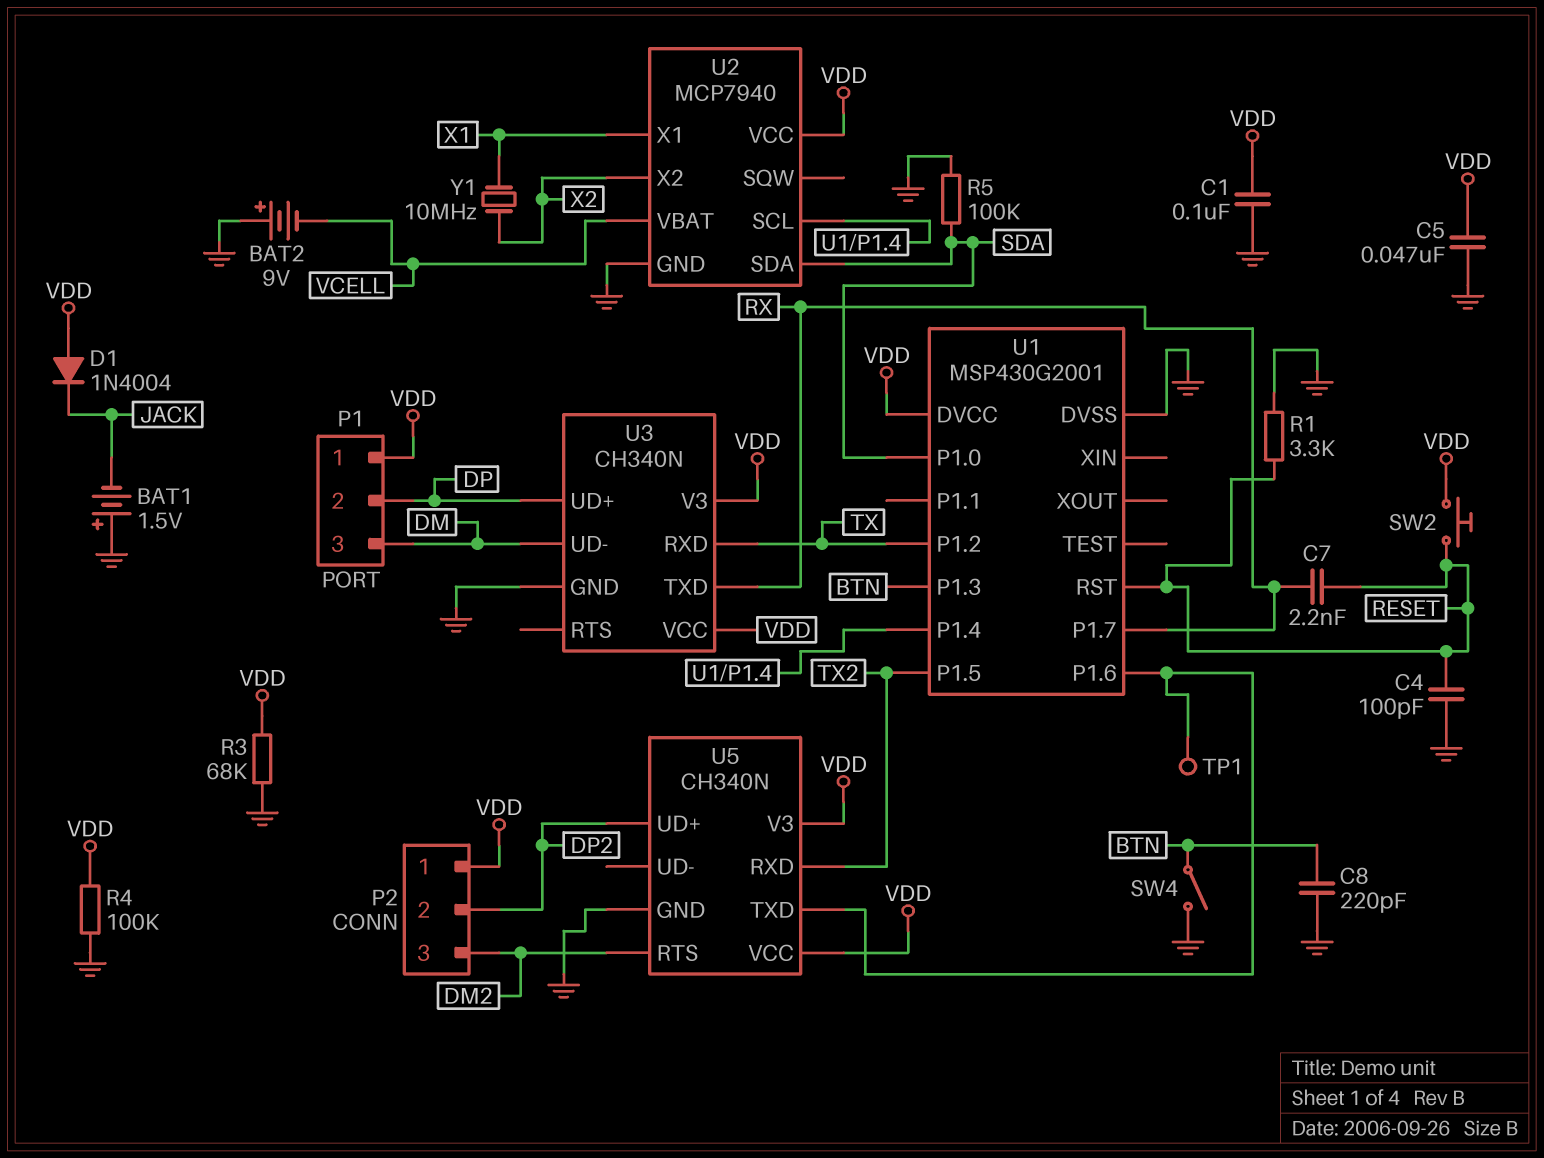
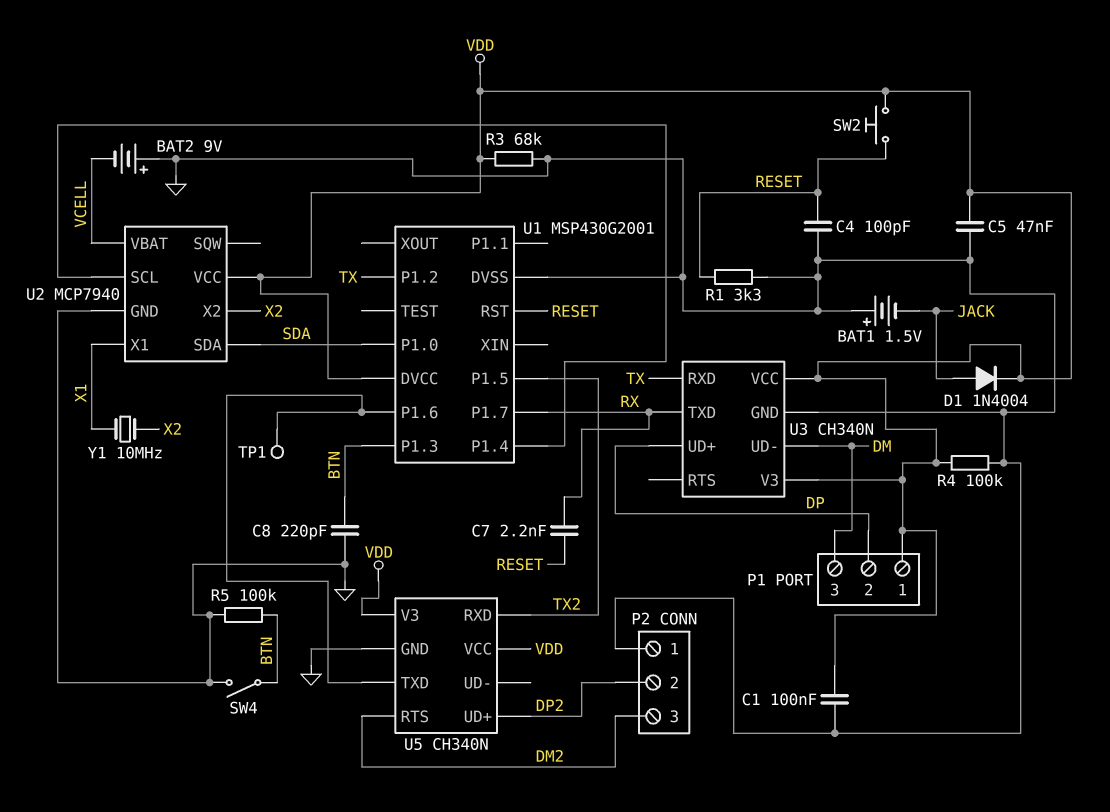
D1: diode 1N4004 (A VDD, K JACK) -> diode 1N4004 (A JACK, K VDD)
P2 pin 1: VDD -> GND
R5: 100k (GND, SDA) -> 100k (BTN, GND)

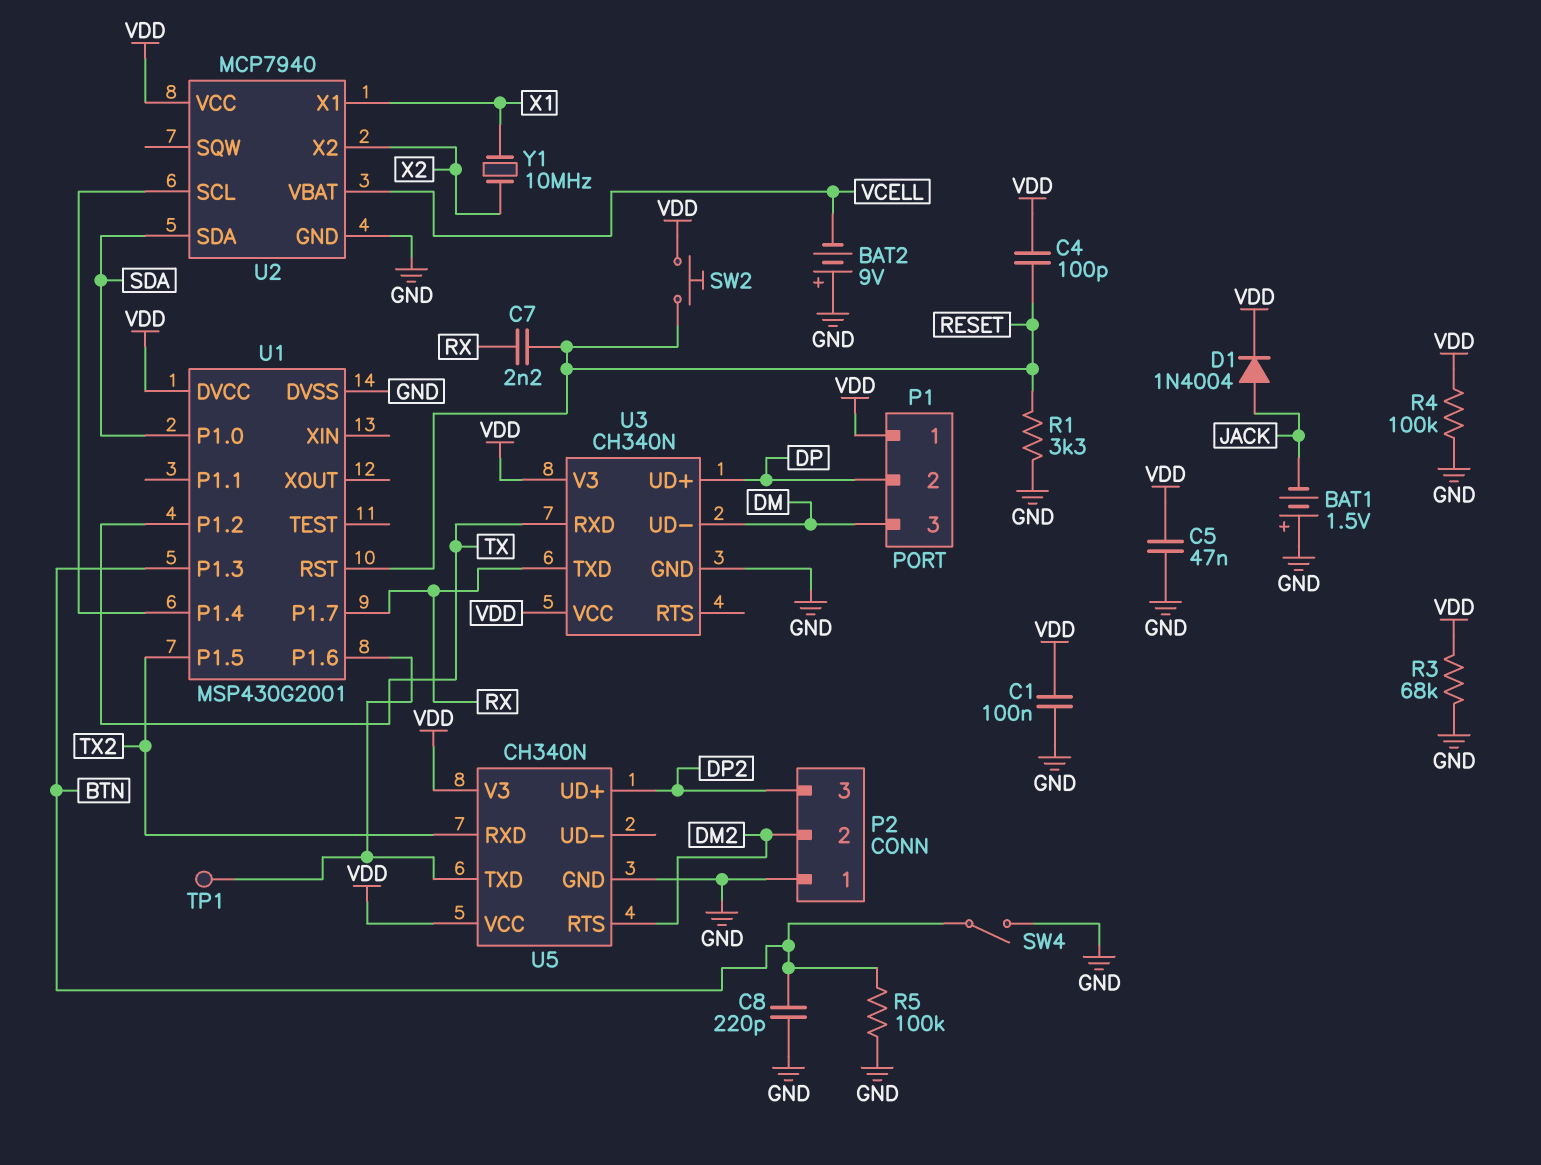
C4: 100pF (GND, RESET) -> 100pF (RESET, VDD)
P2 pin 2: DP2 -> DM2
P2 pin 3: DM2 -> DP2

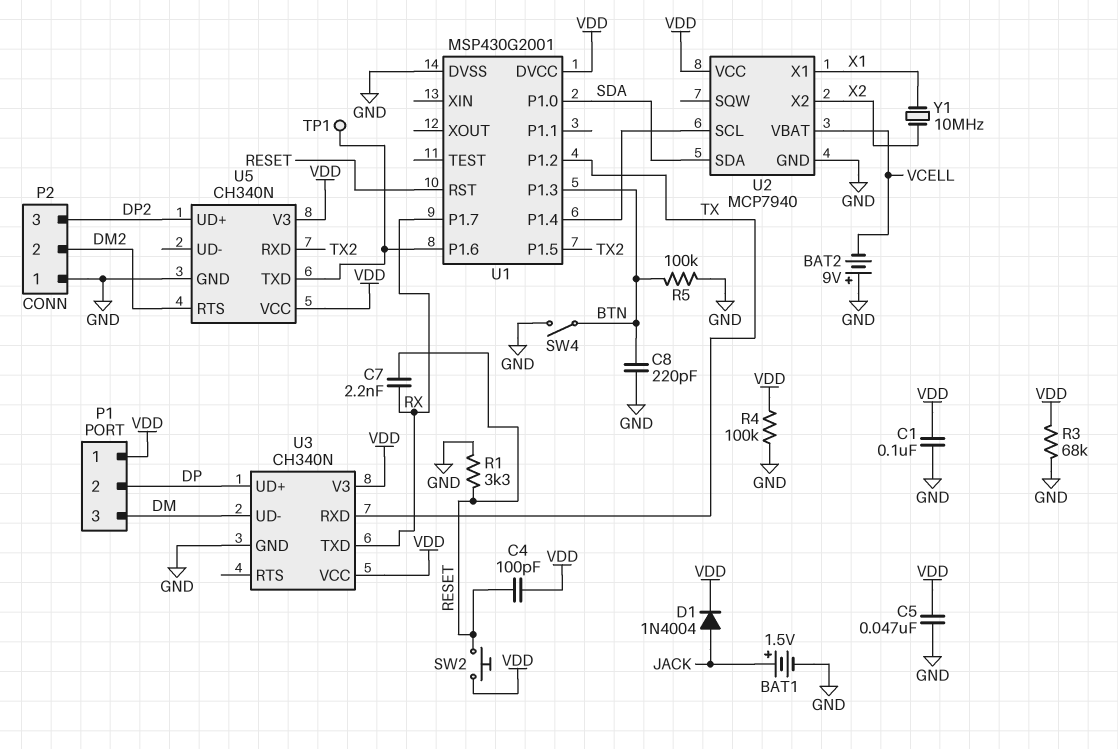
BAT1: 1.5V (plus GND, minus JACK) -> 1.5V (plus JACK, minus GND)

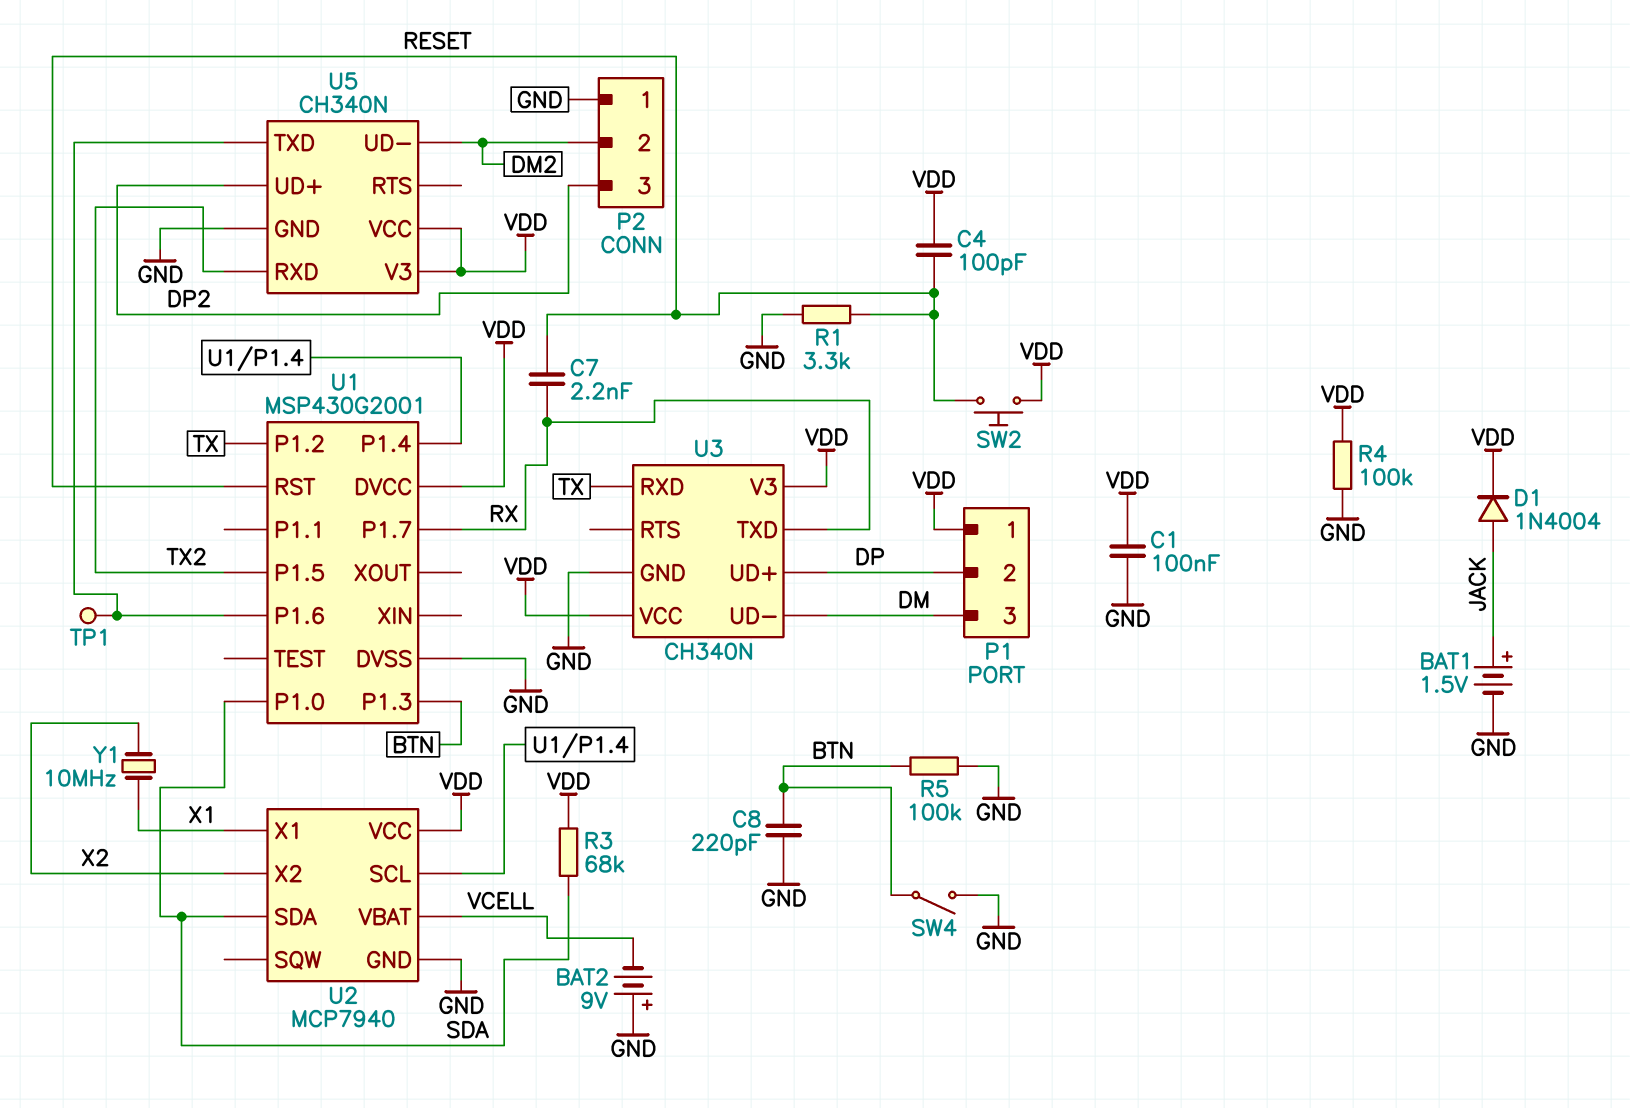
C5: 47nF (GND, VDD) -> none
R3: 68k (GND, VDD) -> 68k (SDA, VDD)
U5 pin RTS: DM2 -> none
U5 pin UD-: none -> DM2

